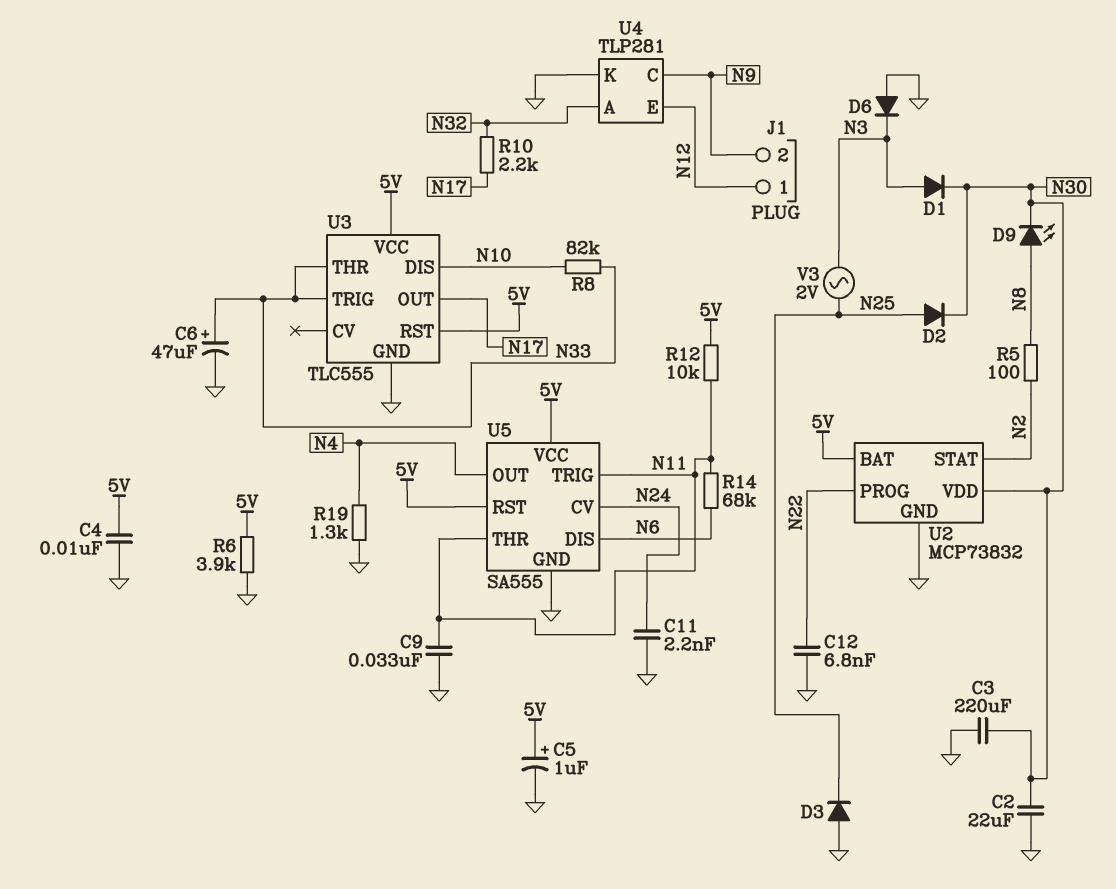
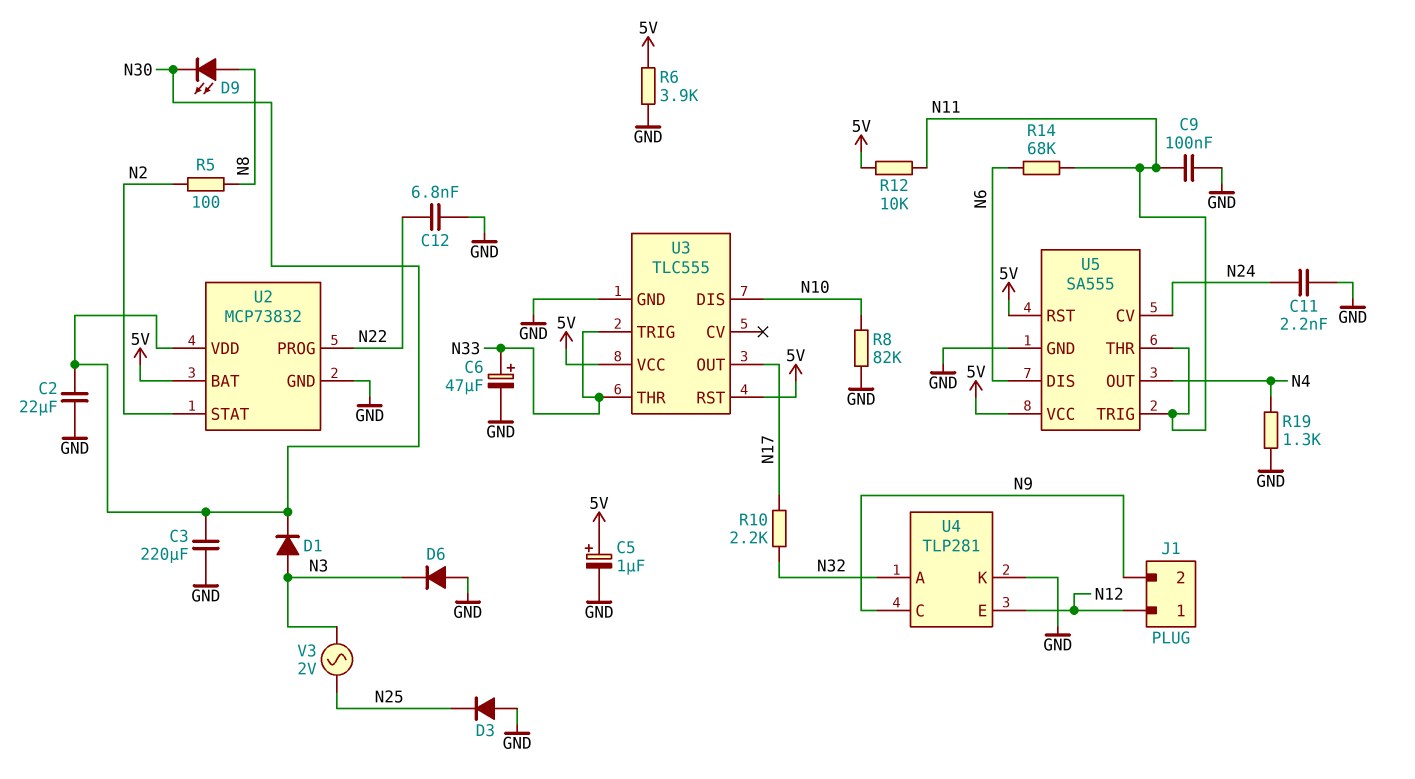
C4: 10nF (5V, GND) -> none
C9: 33nF (GND, N11) -> 100nF (GND, N11)
D2: diode (A N25, K N30) -> none
R8: 82k (N10, N33) -> 82k (GND, N10)

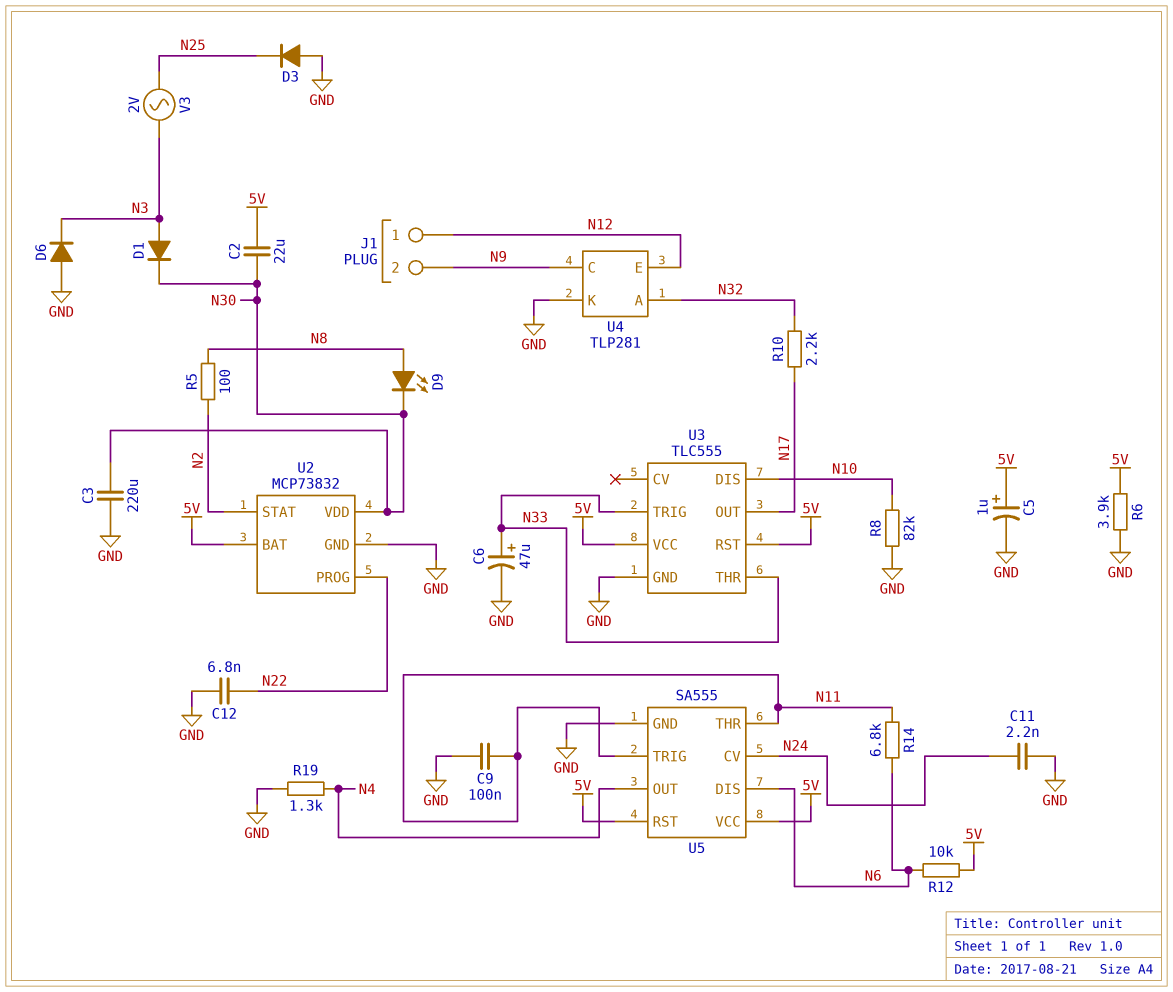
C2: 22uF (GND, N30) -> 22uF (5V, N30)
R12: 10k (5V, N11) -> 10k (5V, N6)
R14: 68k (N6, N11) -> 6.8k (N6, N11)

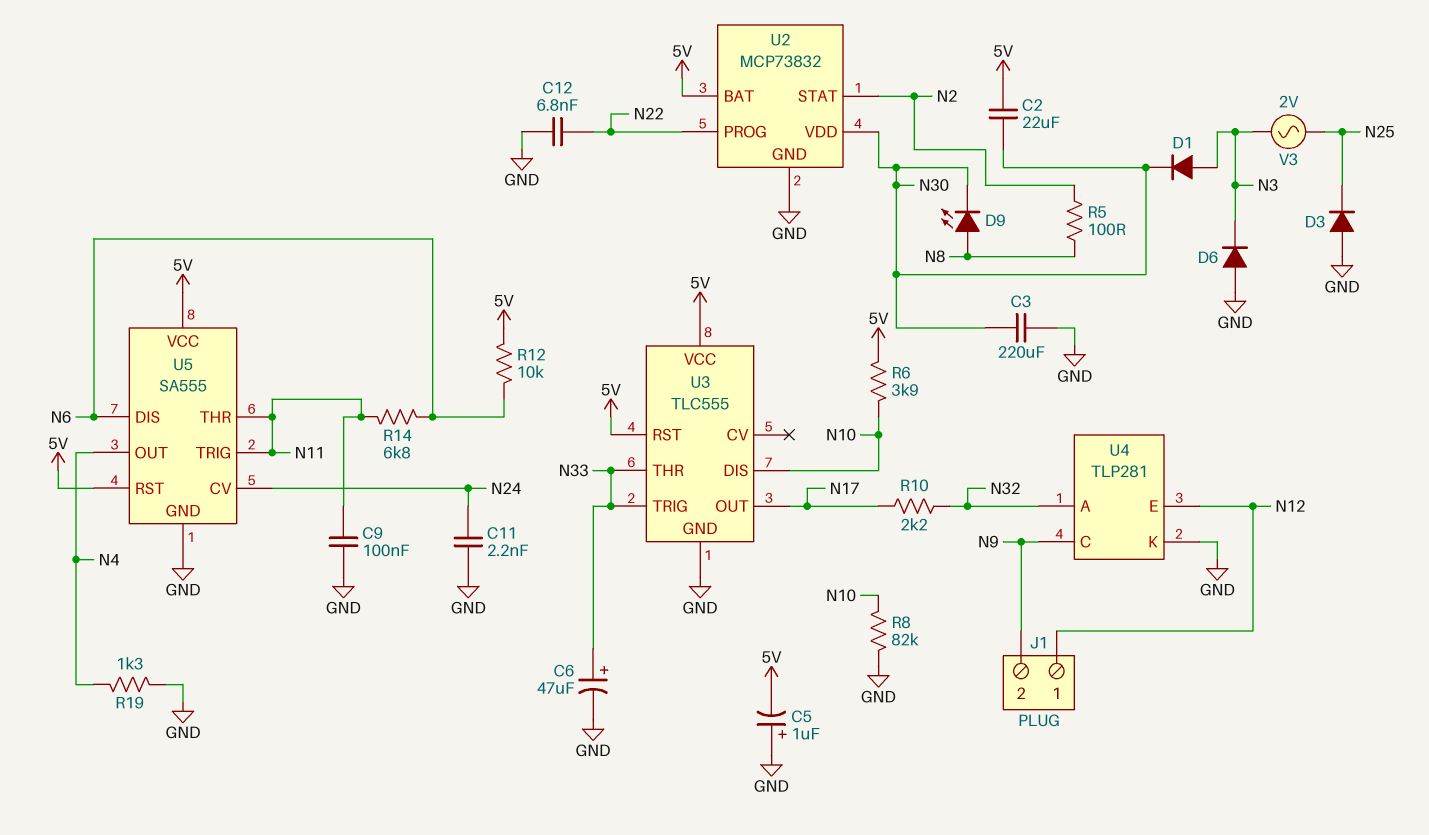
C5: 1uF (plus 5V, minus GND) -> 1uF (plus GND, minus 5V)
R6: 3.9k (5V, GND) -> 3.9k (5V, N10)

